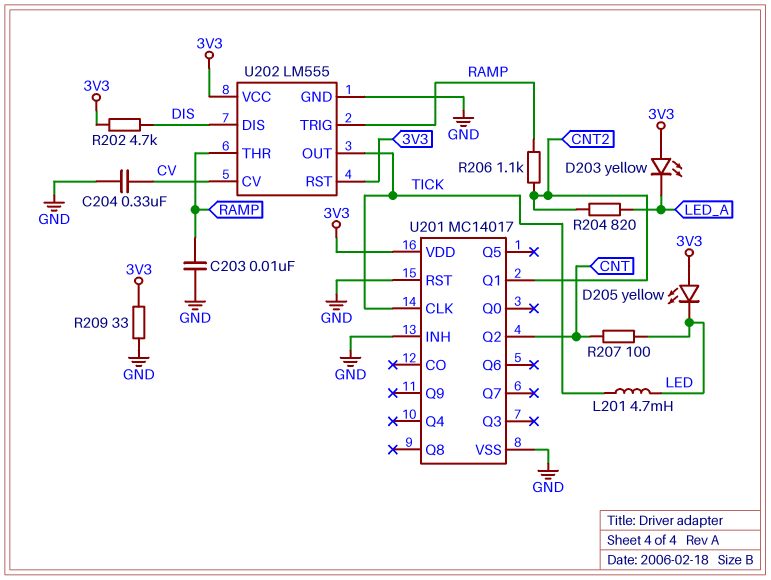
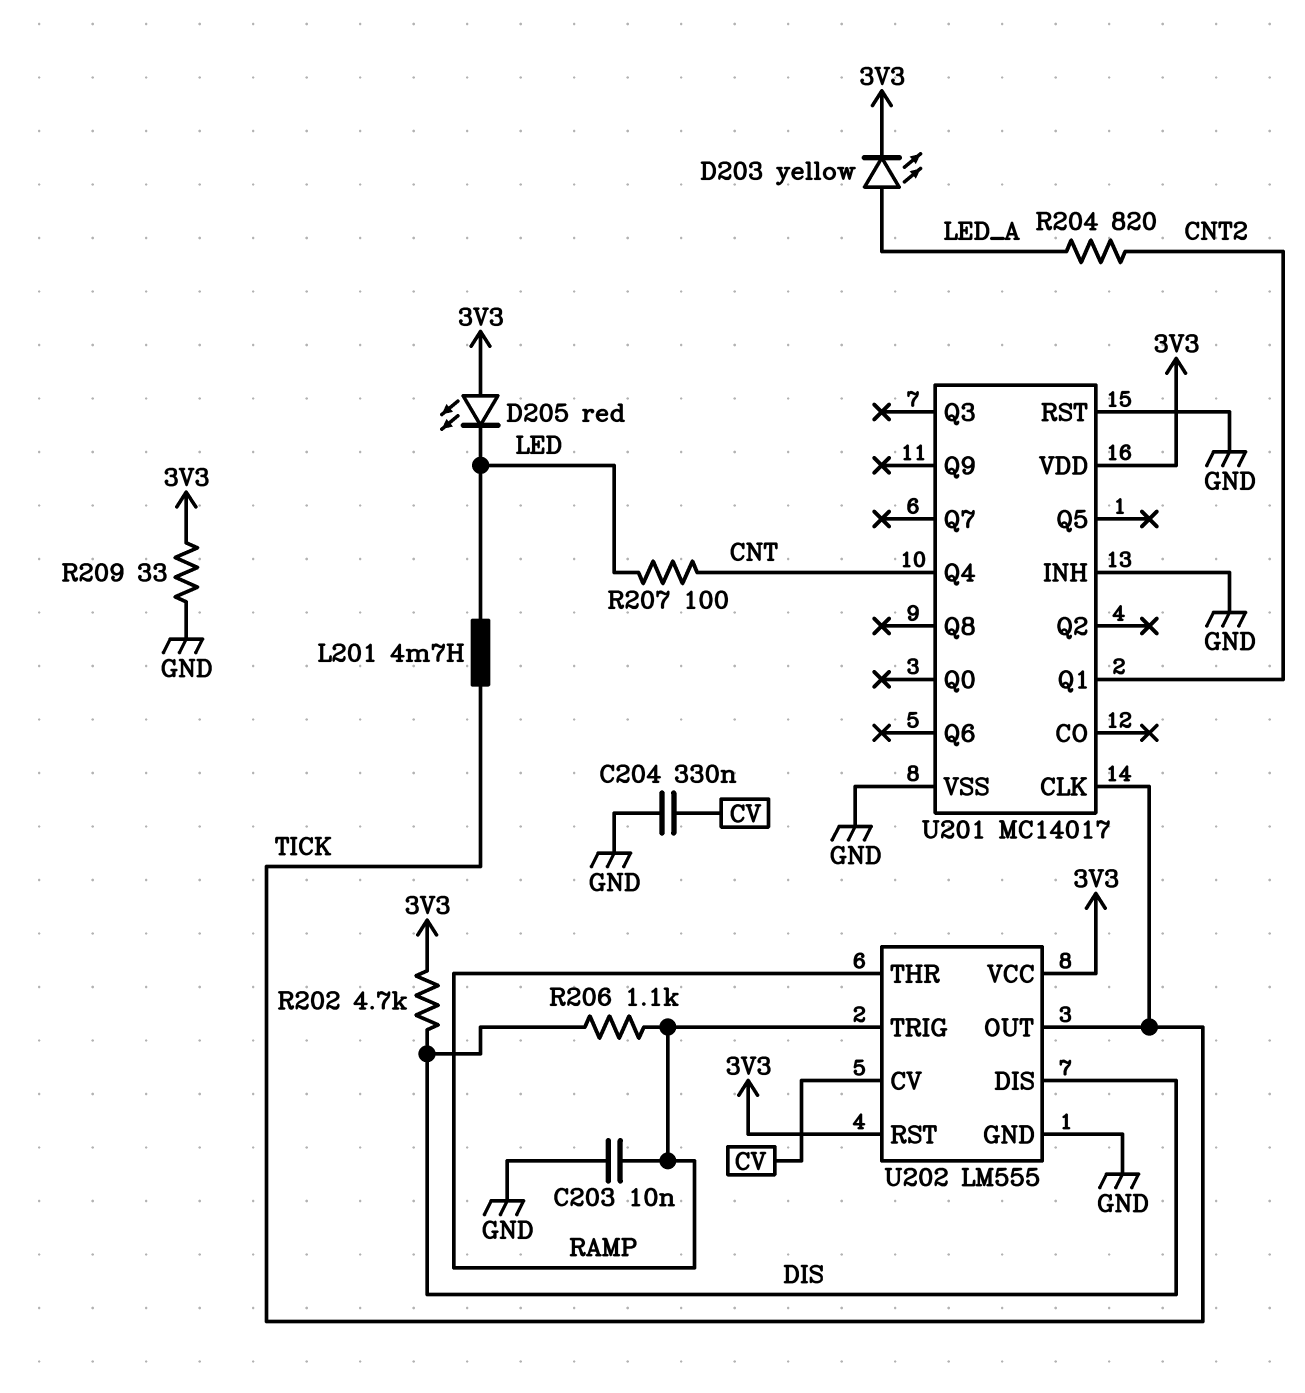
D203: LED yellow (A 3V3, K LED_A) -> LED yellow (A LED_A, K 3V3)
D205: LED yellow (A 3V3, K LED) -> LED red (A 3V3, K LED)
R206: 1.1k (CNT2, RAMP) -> 1.1k (DIS, RAMP)
U201 pin Q2: CNT -> none
U201 pin Q4: none -> CNT

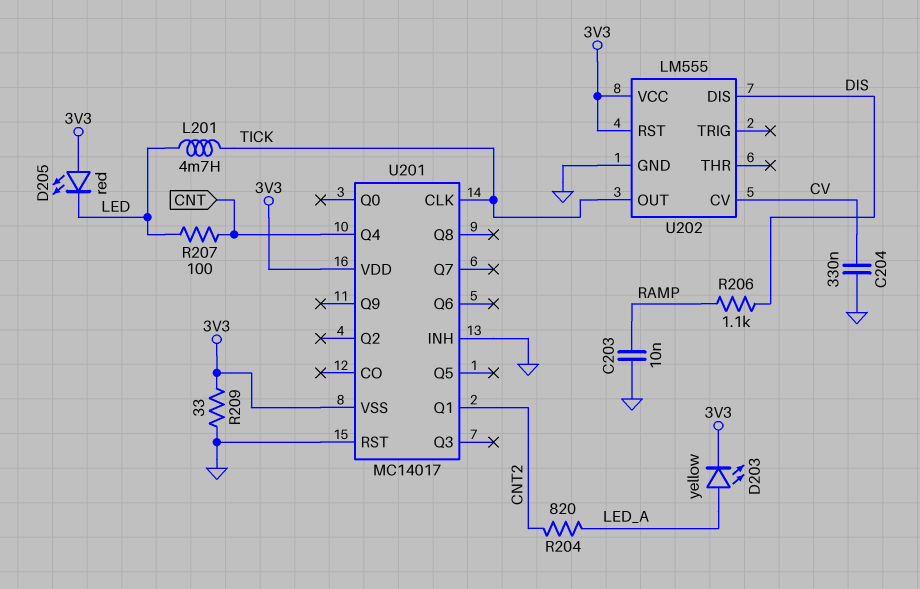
R202: 4.7k (3V3, DIS) -> none
U201 pin VSS: GND -> 3V3
U202 pin THR: RAMP -> none
U202 pin TRIG: RAMP -> none

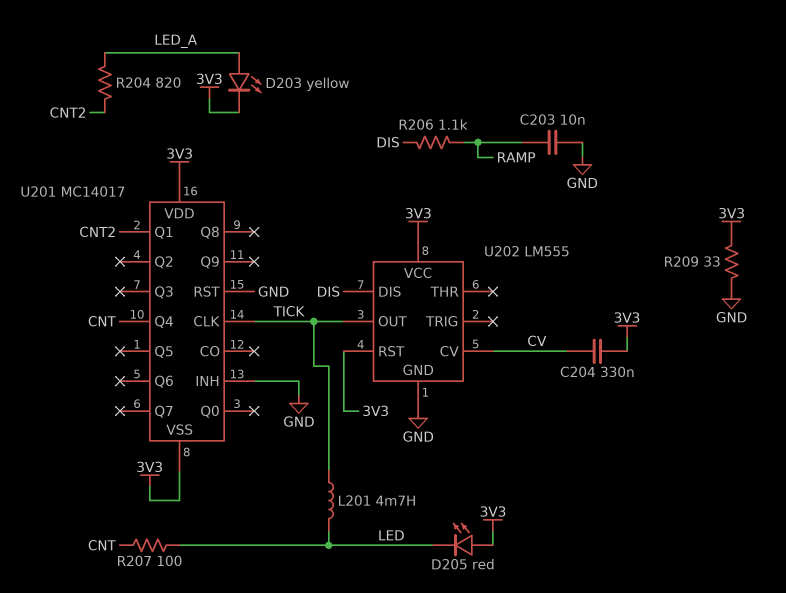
C204: 330nF (CV, GND) -> 330nF (3V3, CV)

